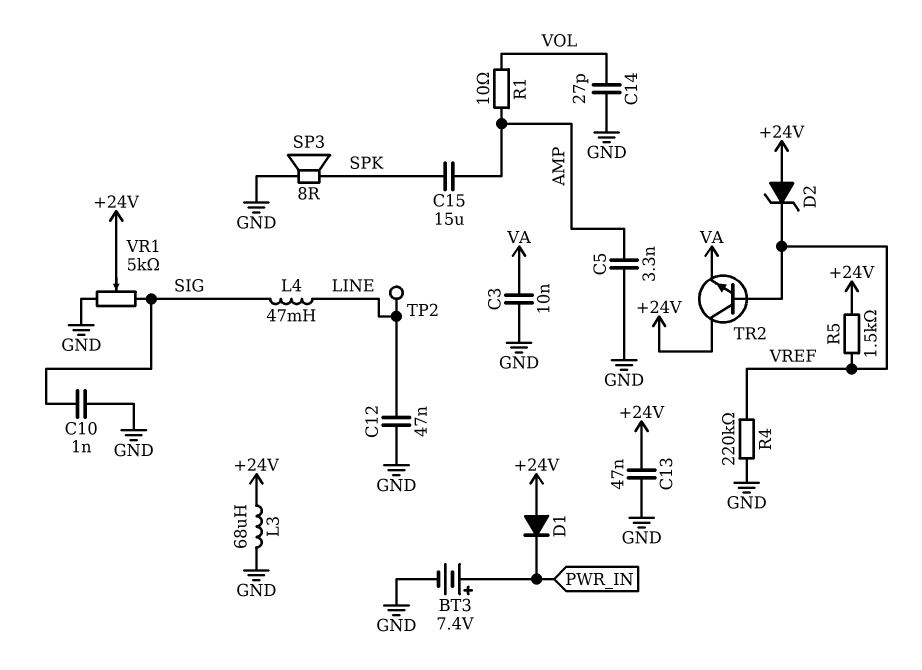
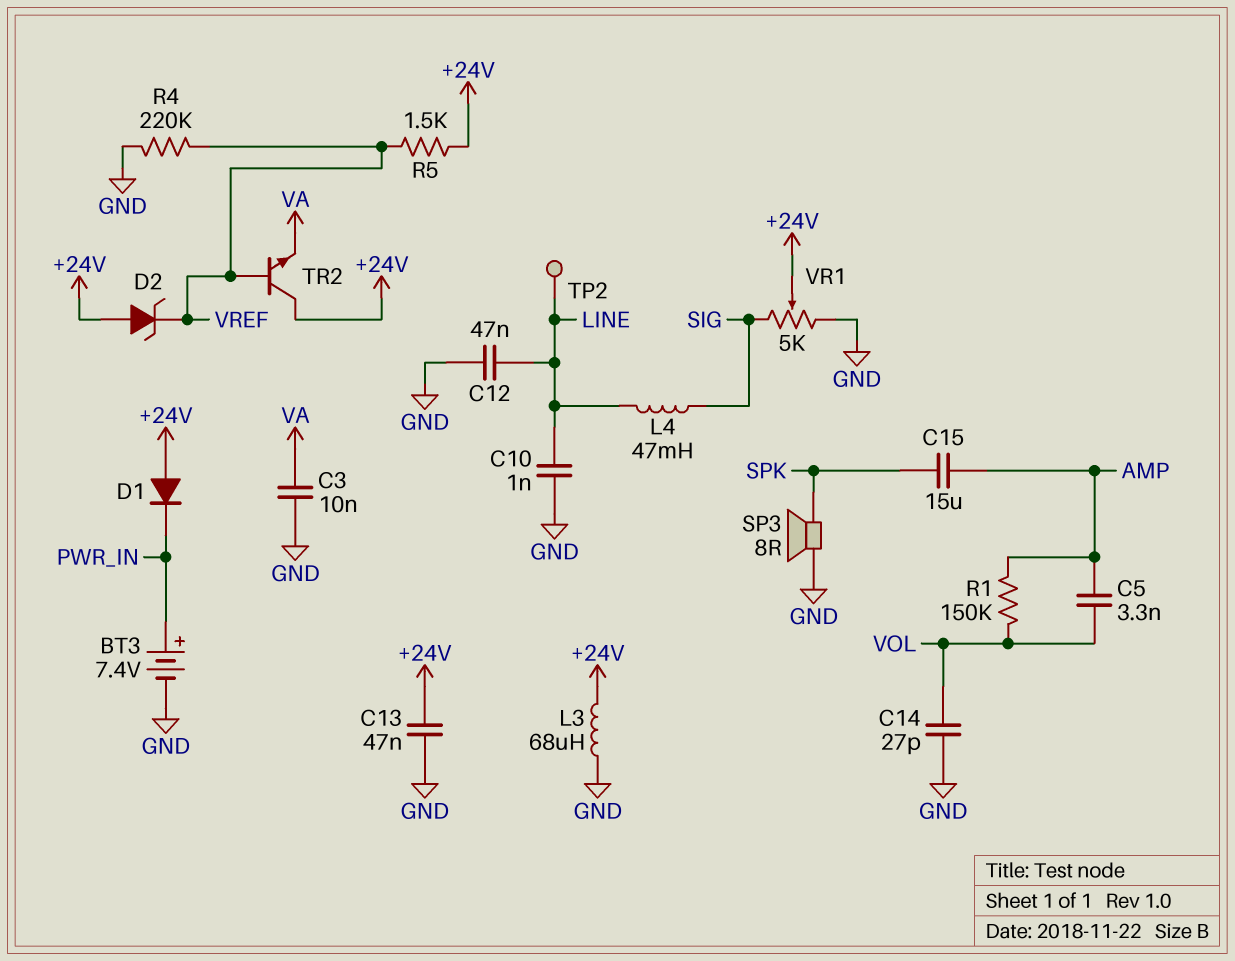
C5: 3.3nF (AMP, GND) -> 3.3nF (AMP, VOL)
C10: 1nF (GND, SIG) -> 1nF (GND, LINE)
R1: 10 (AMP, VOL) -> 150k (AMP, VOL)

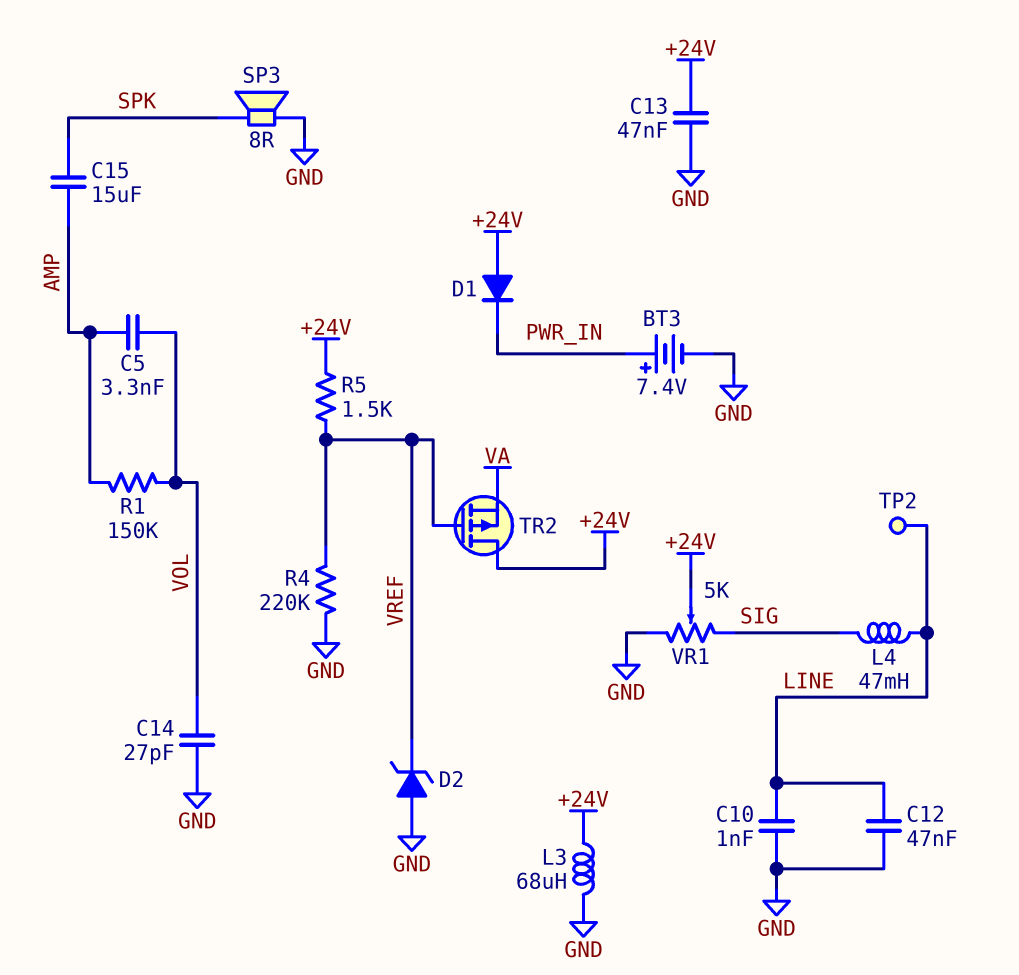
C3: 10nF (GND, VA) -> none
D2: zener (A +24V, K VREF) -> zener (A GND, K VREF)
TR2: NPN (B VREF, C +24V, E VA) -> PMOS (G VREF, D +24V, S VA)

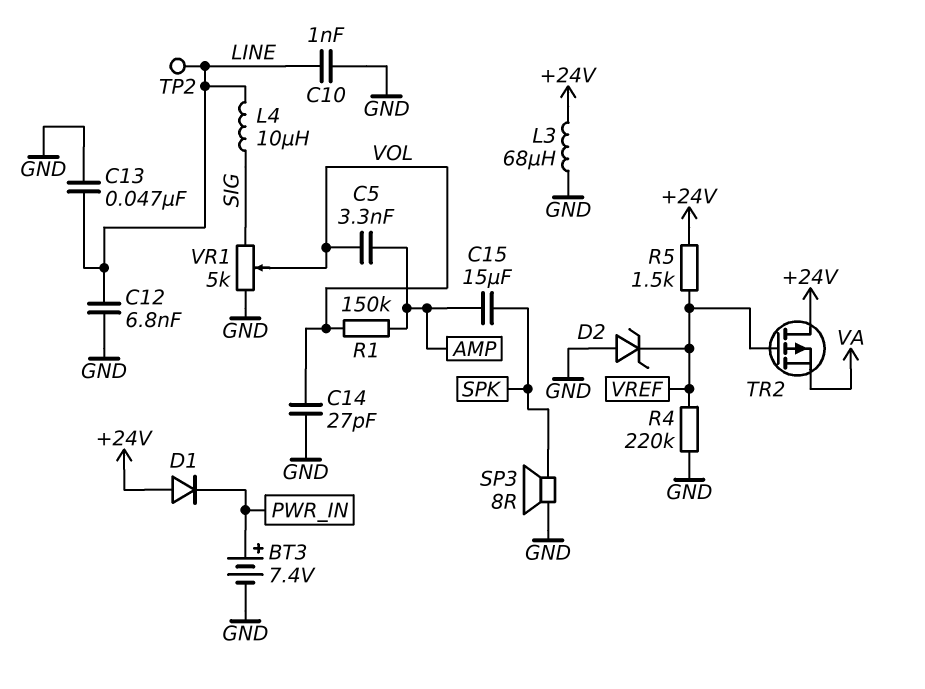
C12: 47nF (GND, LINE) -> 6.8nF (GND, LINE)
C13: 47nF (+24V, GND) -> 47nF (GND, LINE)
L4: 47mH (LINE, SIG) -> 10uH (LINE, SIG)
VR1: 5k (GND, SIG, wiper +24V) -> 5k (GND, SIG, wiper VOL)

